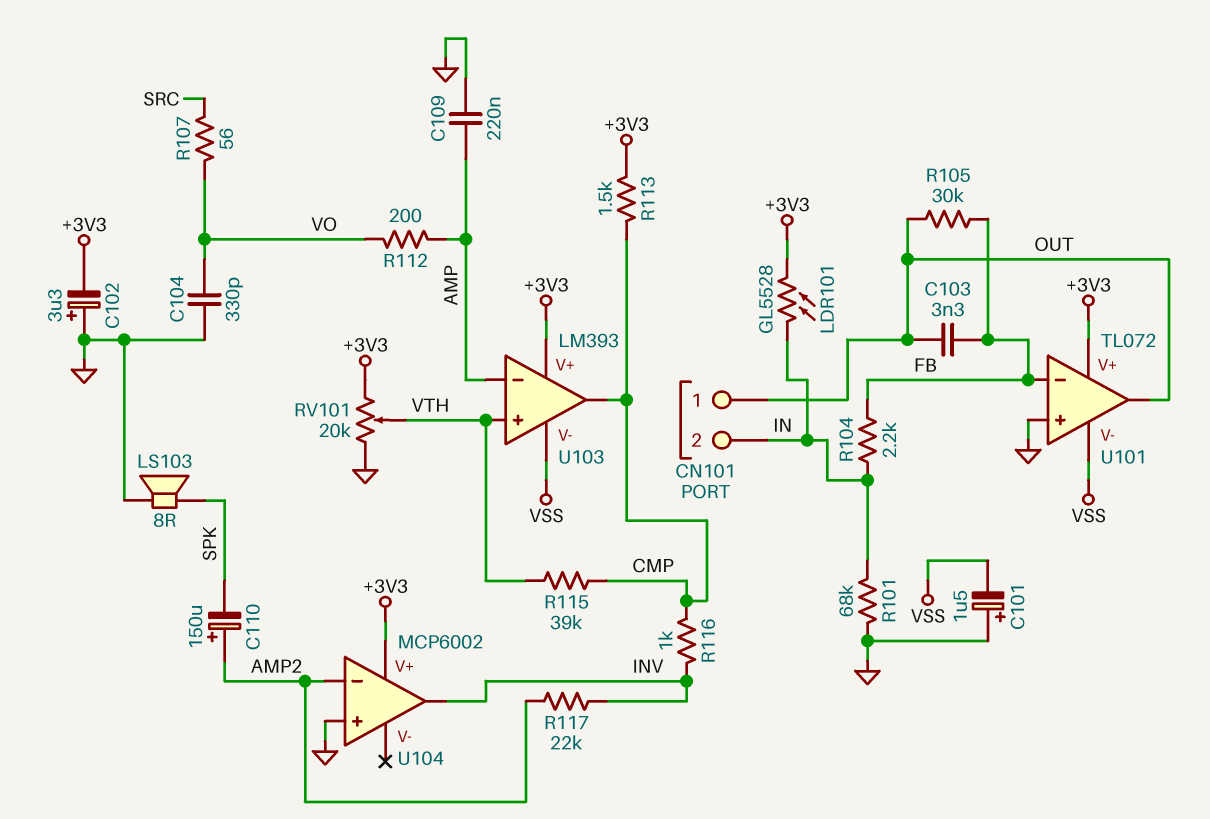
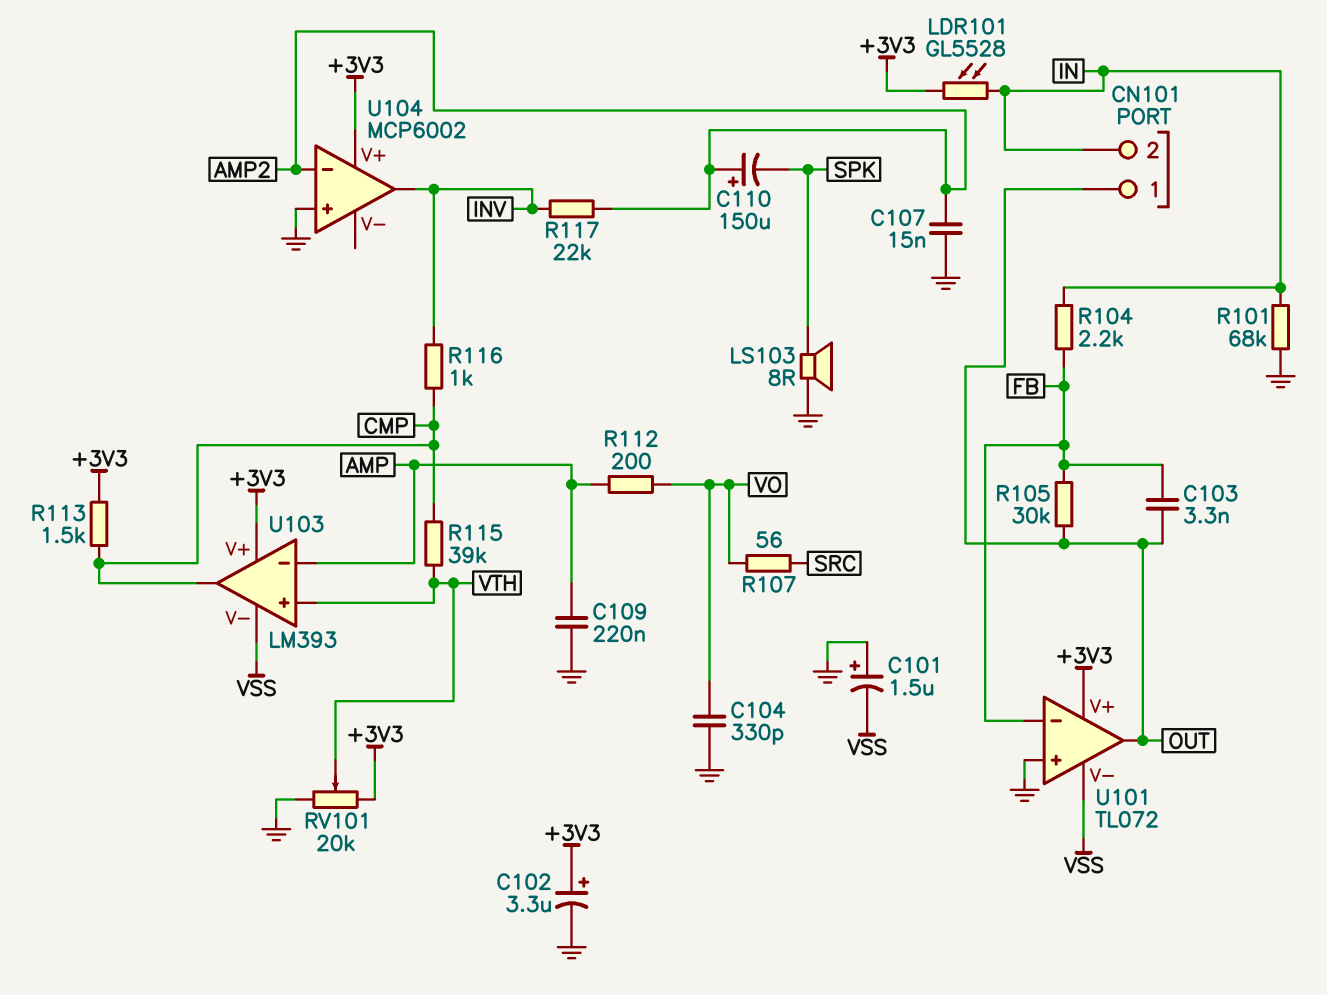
C102: 3.3uF (plus GND, minus +3V3) -> 3.3uF (plus +3V3, minus GND)
C107: none -> 15nF (AMP2, GND)

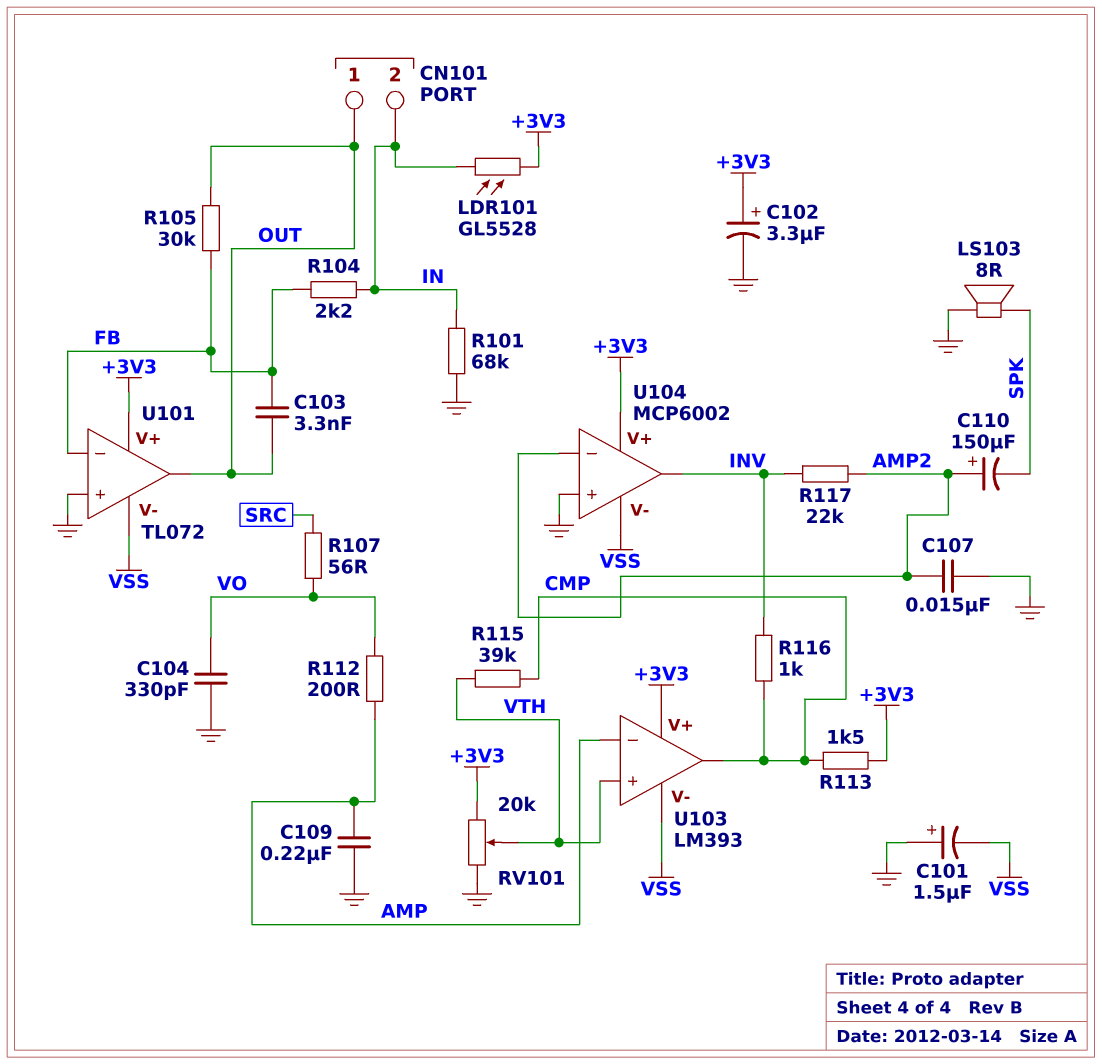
U104 pin V-: none -> VSS

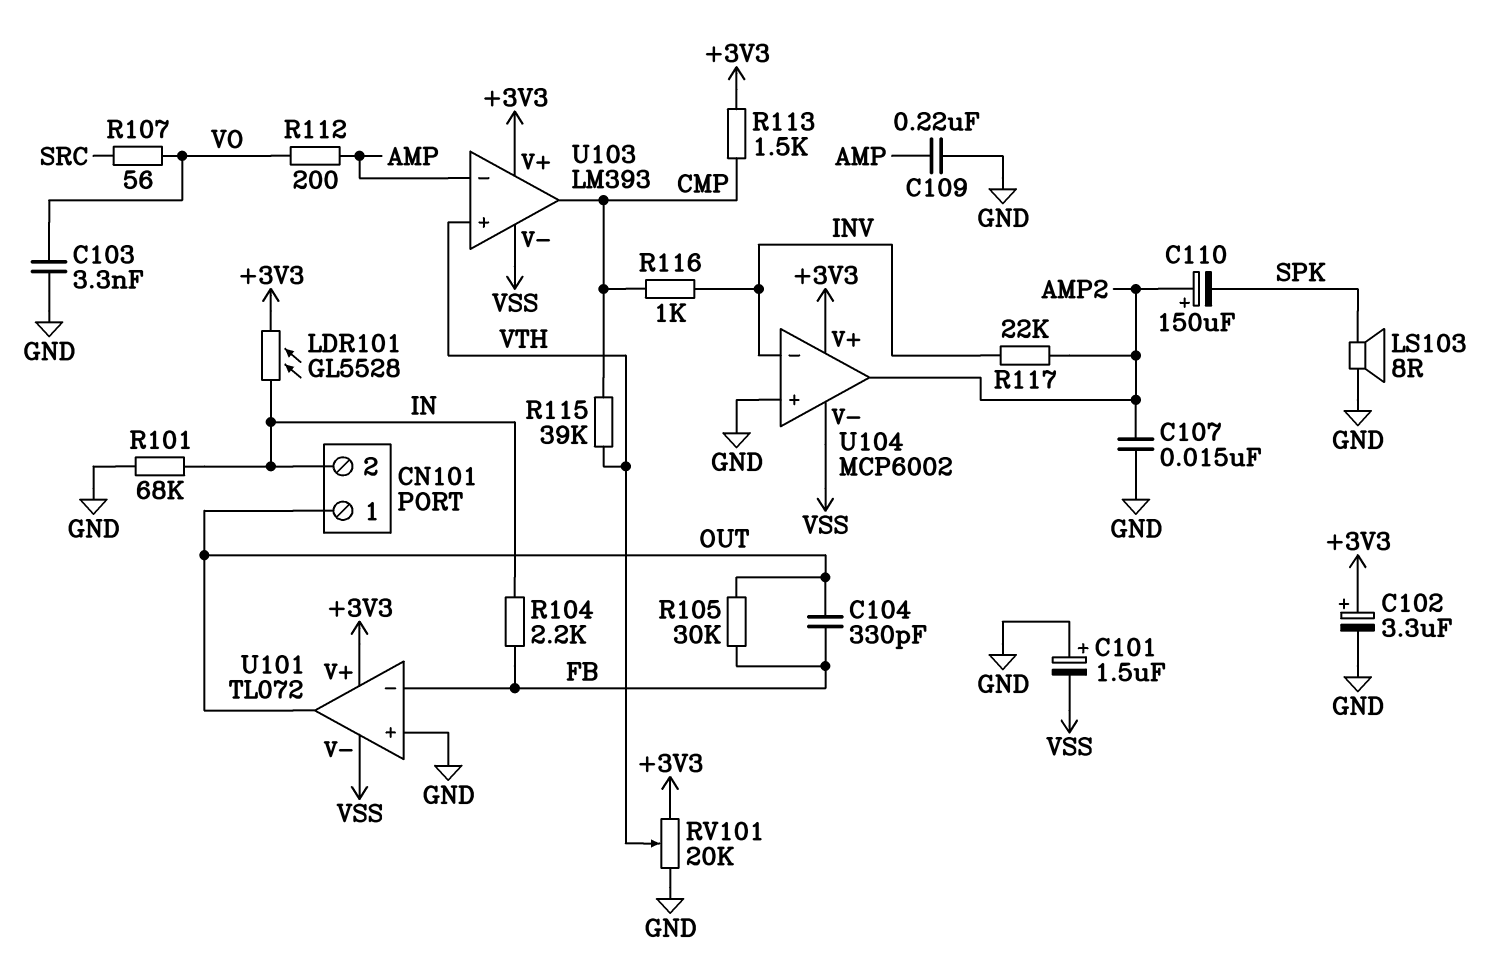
C103: 3.3nF (FB, OUT) -> 3.3nF (GND, VO)
C104: 330pF (GND, VO) -> 330pF (FB, OUT)
U104 pin in-: AMP2 -> INV
U104 pin out: INV -> AMP2

